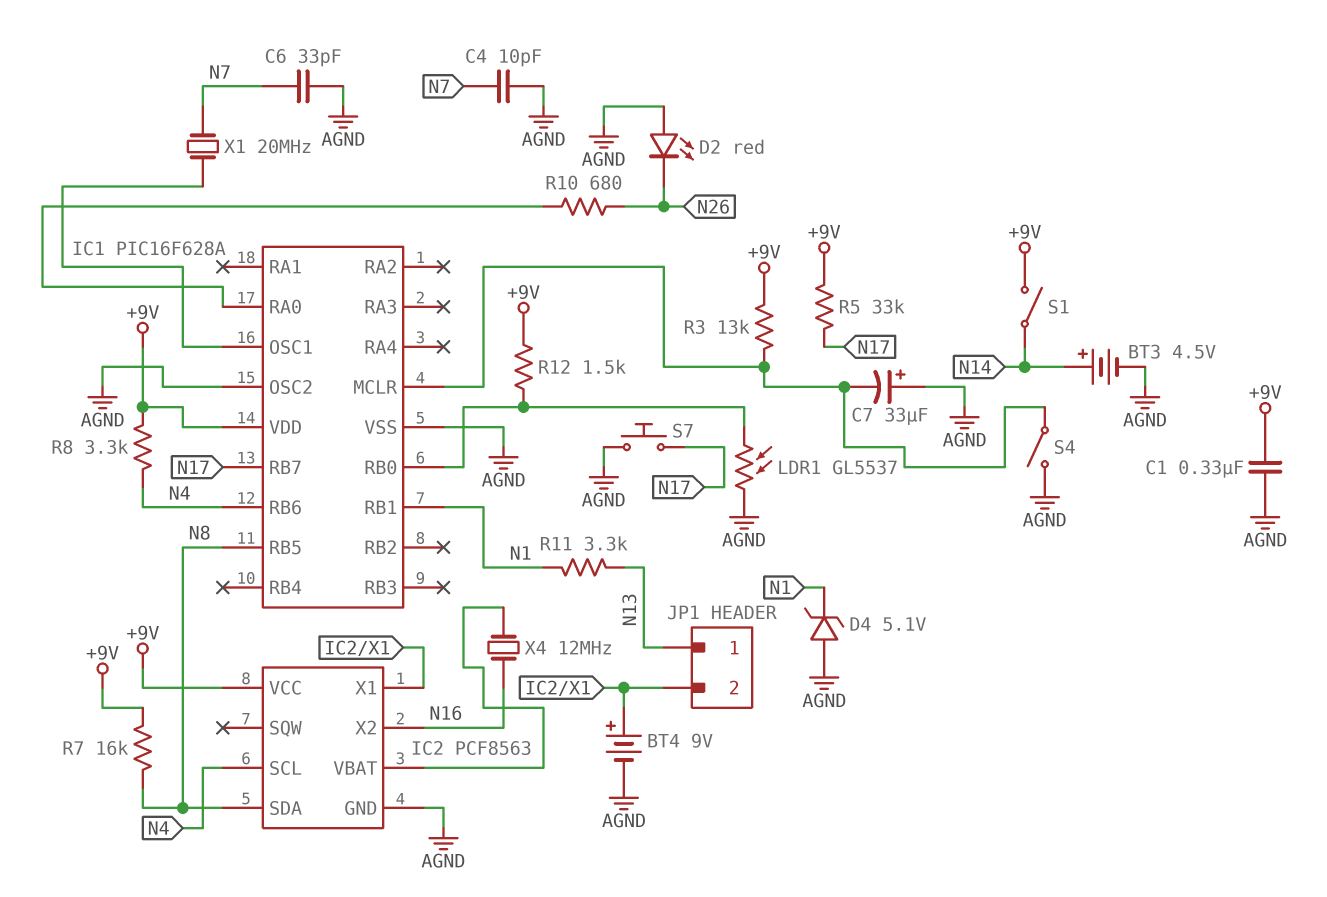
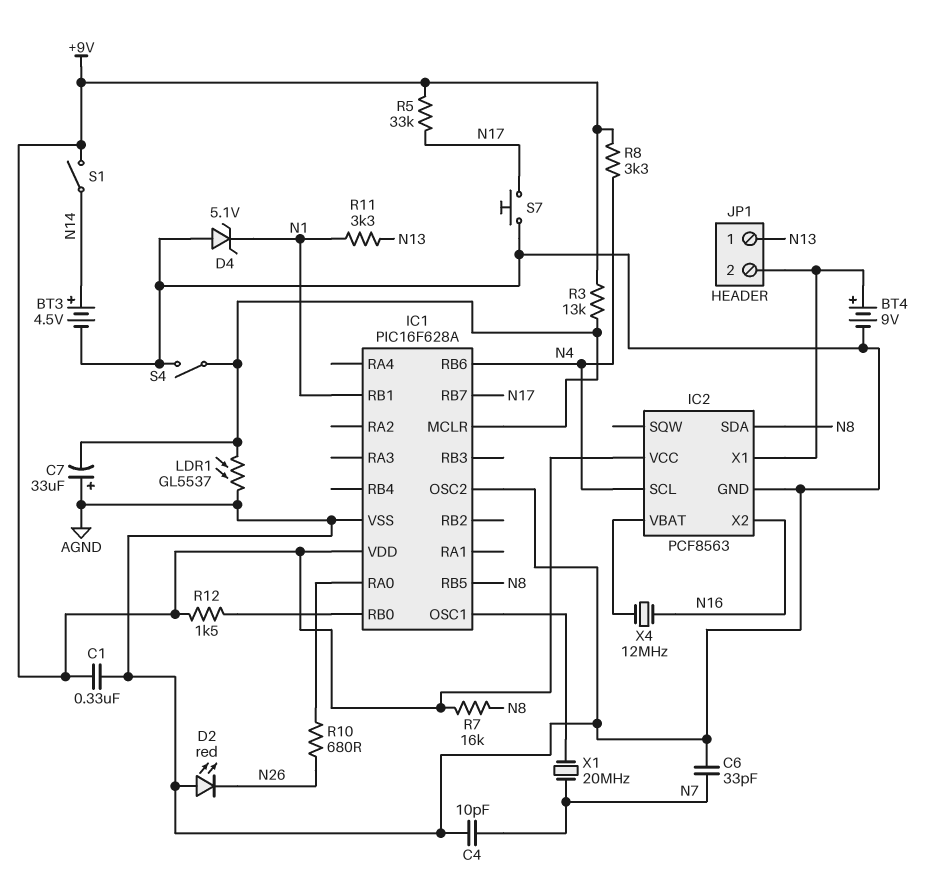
LDR1: GL5537 (AGND, IC1/RB0) -> GL5537 (AGND, IC1/MCLR)

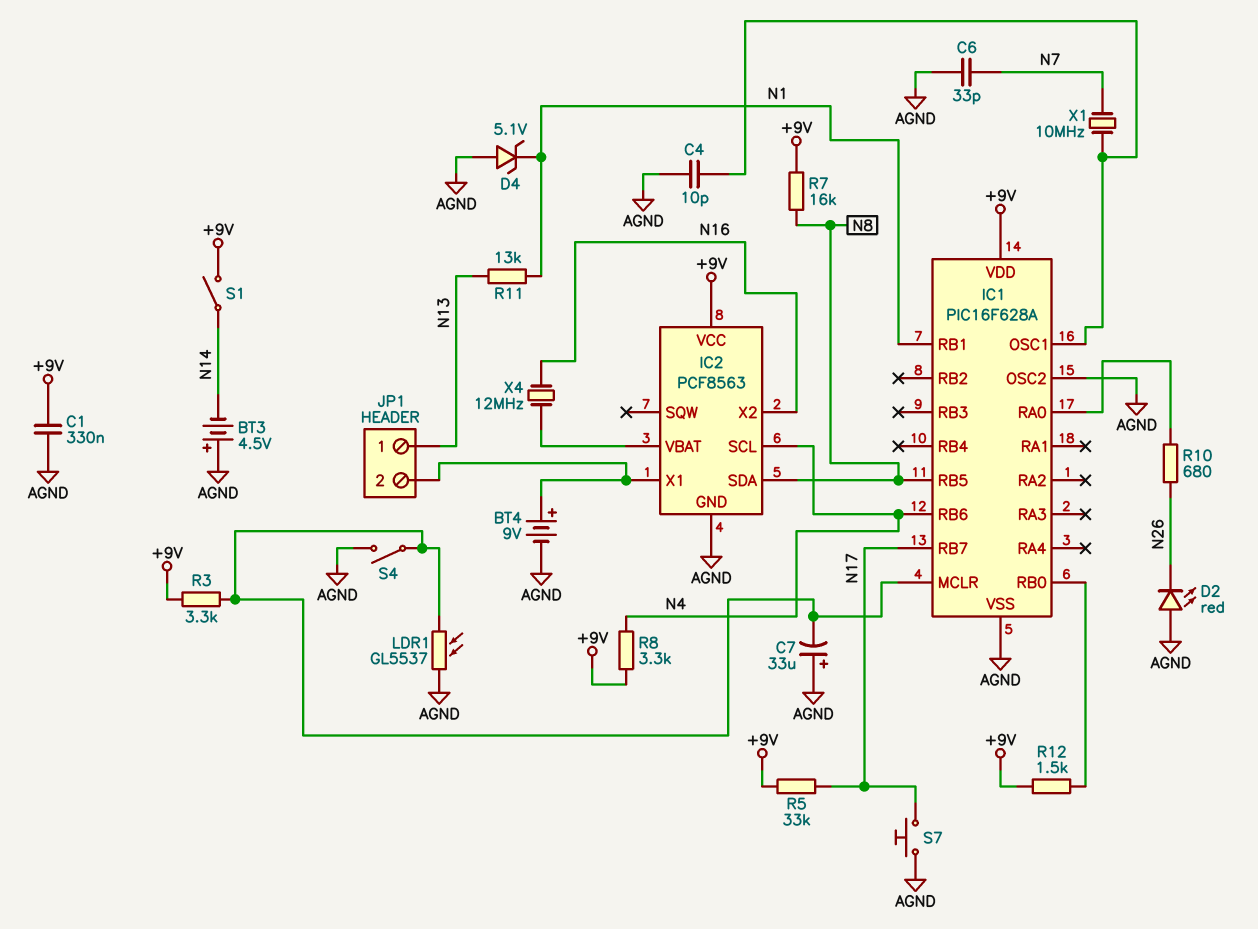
BT3: 4.5V (plus N14, minus AGND) -> 4.5V (plus AGND, minus N14)
C4: 10pF (AGND, N7) -> 10pF (AGND, IC1/OSC1)
R3: 13k (+9V, IC1/MCLR) -> 3.3k (+9V, IC1/MCLR)
R11: 3.3k (N1, N13) -> 13k (N1, N13)
X1: 20MHz (IC1/OSC1, N7) -> 10MHz (IC1/OSC1, N7)

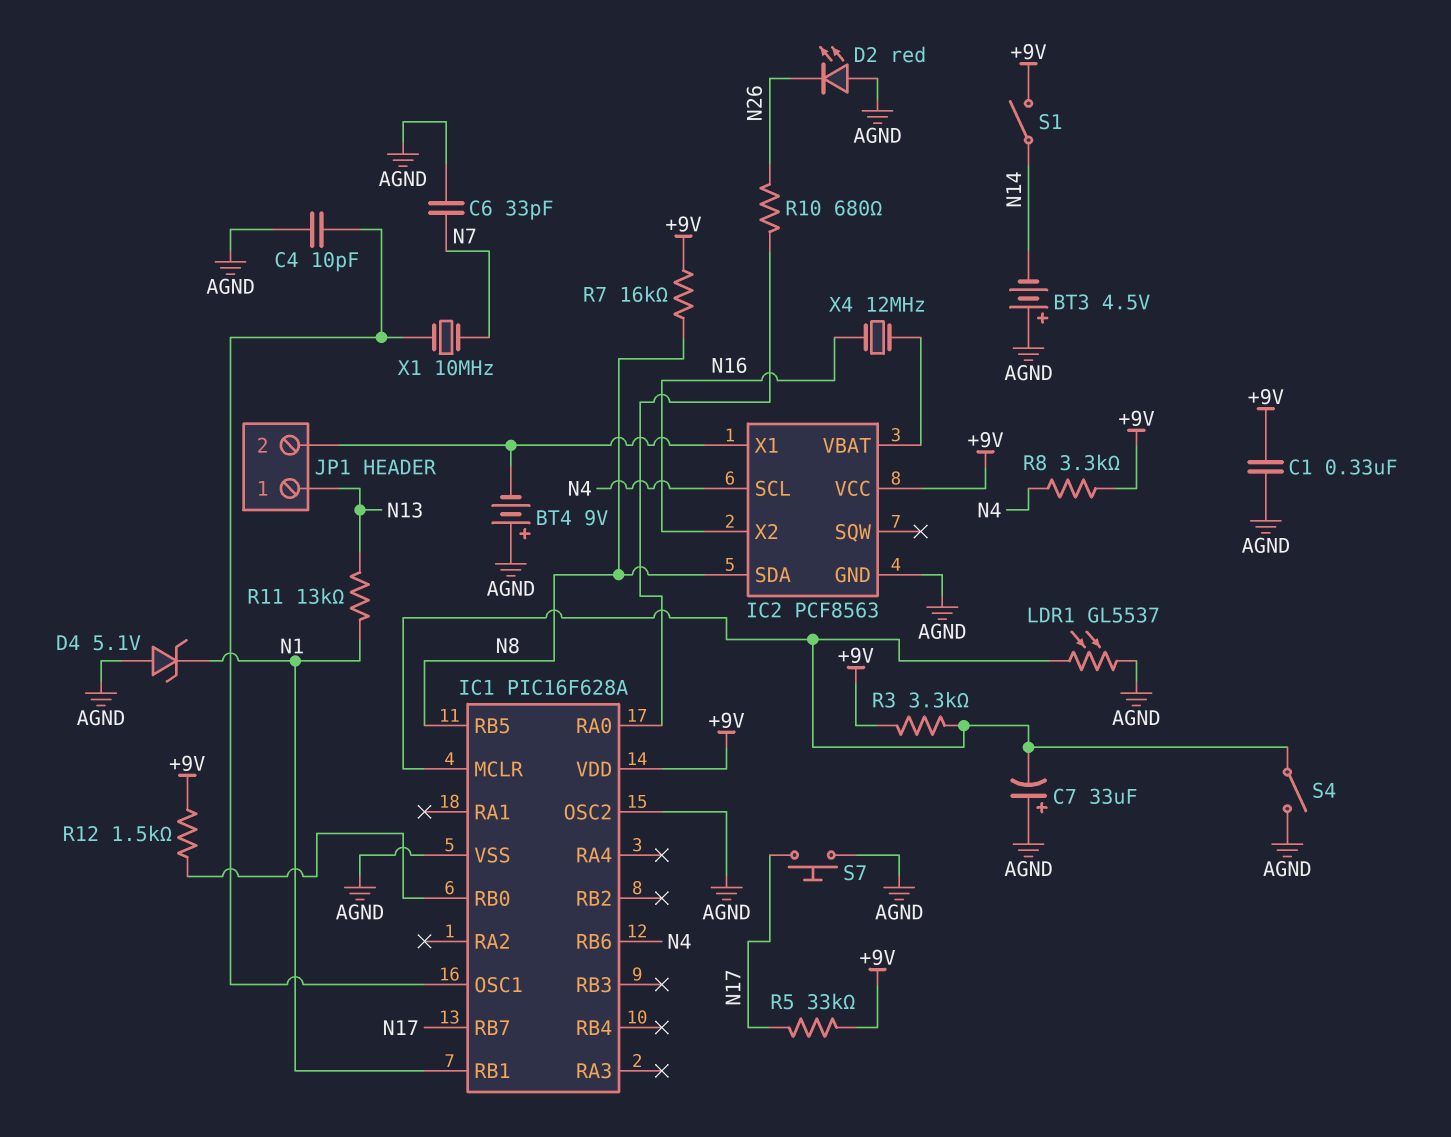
BT4: 9V (plus IC2/X1, minus AGND) -> 9V (plus AGND, minus IC2/X1)

